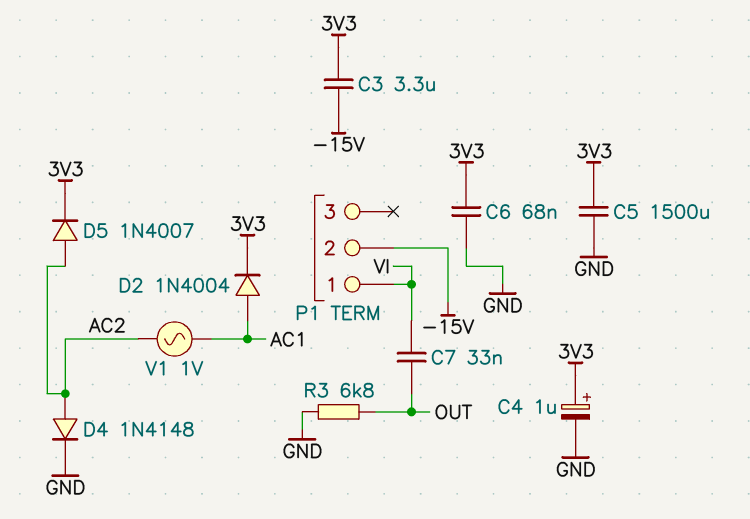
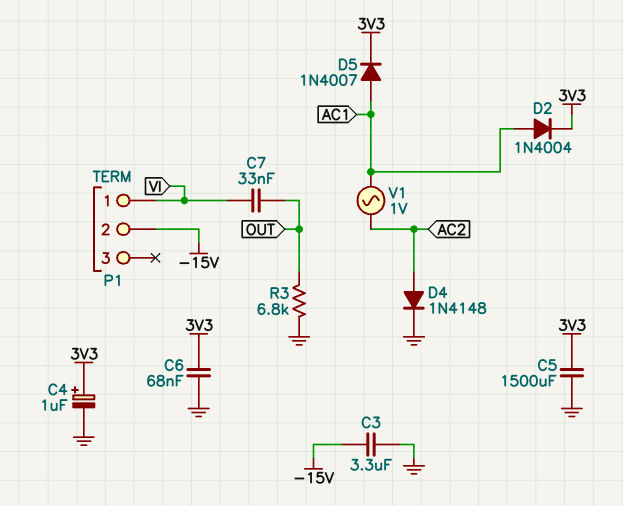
C3: 3.3uF (-15V, 3V3) -> 3.3uF (-15V, GND)
D5: diode 1N4007 (A AC2, K 3V3) -> diode 1N4007 (A AC1, K 3V3)

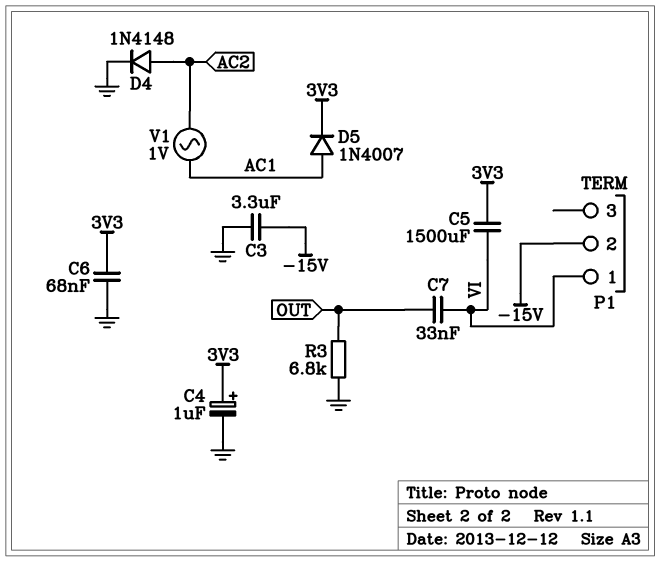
C5: 1500uF (3V3, GND) -> 1500uF (3V3, VI)
D2: diode 1N4004 (A AC1, K 3V3) -> none

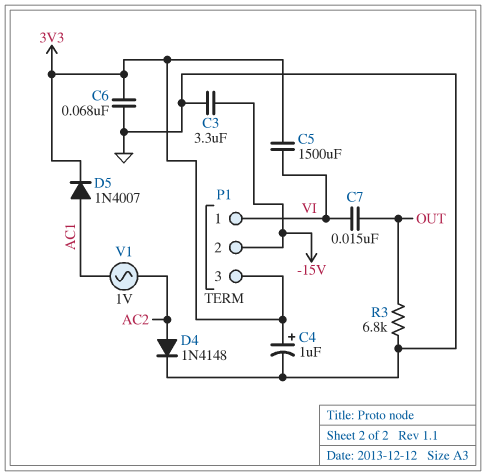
C7: 33nF (OUT, VI) -> 15nF (OUT, VI)
P1 pin 3: none -> 3V3

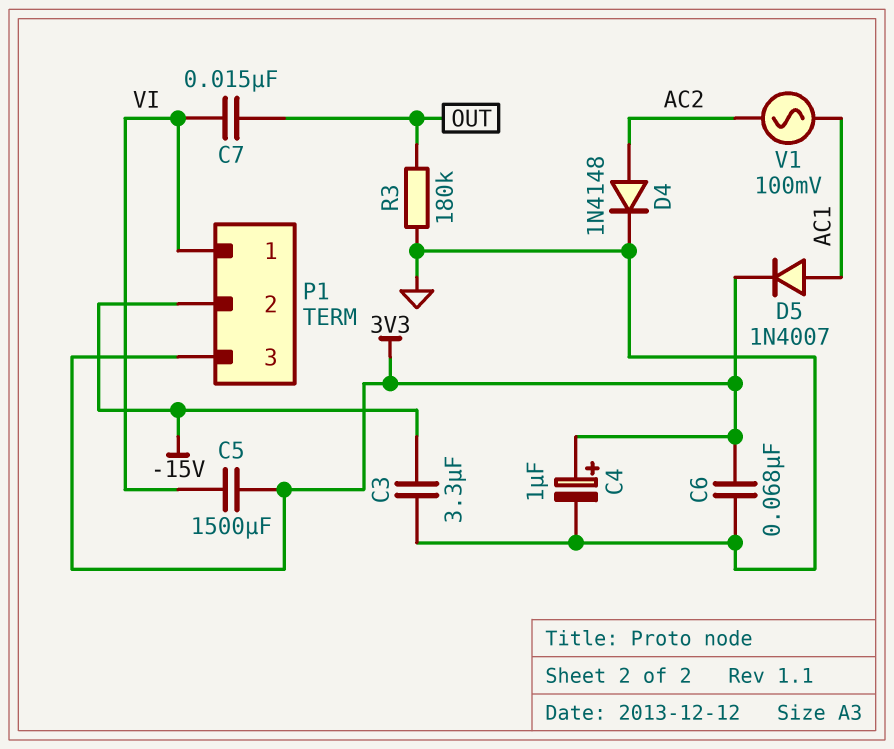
R3: 6.8k (GND, OUT) -> 180k (GND, OUT)
V1: AC 1V (AC1, AC2) -> AC 100mV (AC1, AC2)

